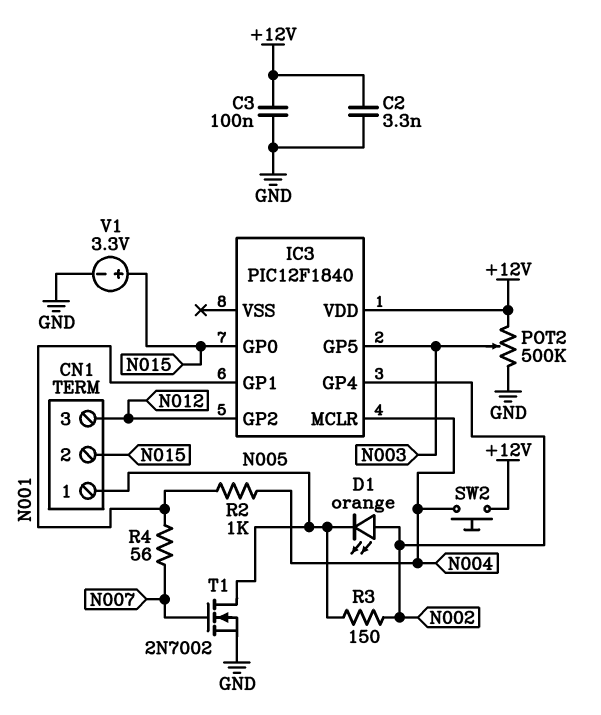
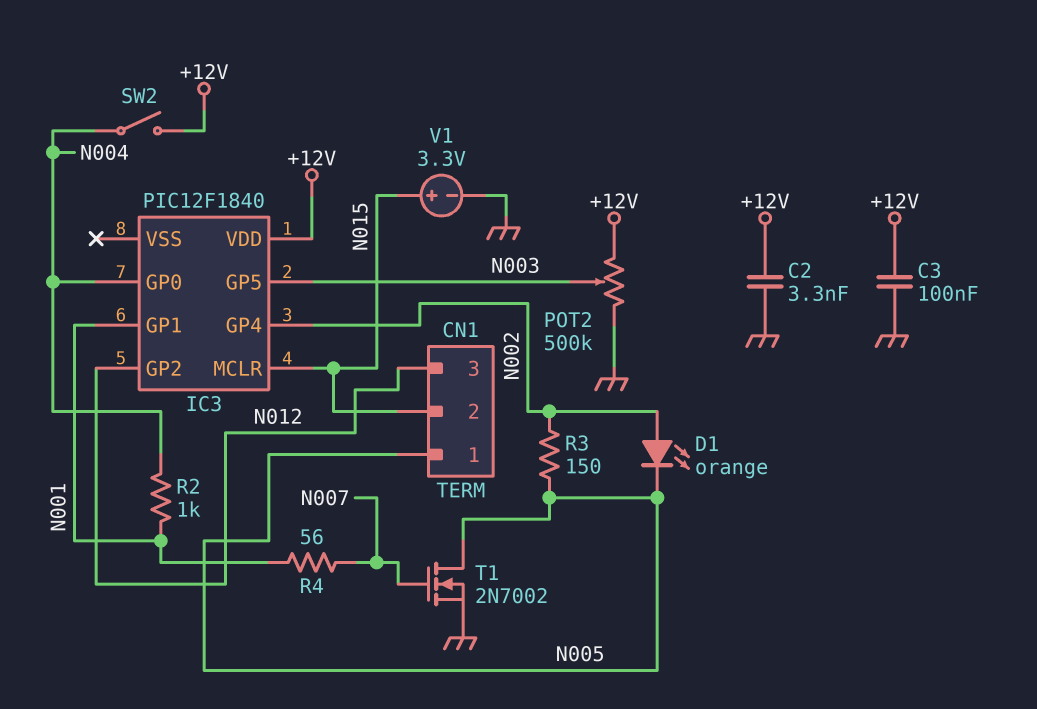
IC3 pin GP0: N015 -> N004
IC3 pin MCLR: N004 -> N015
SW2: button (+12V, N004) -> switch (+12V, N004)

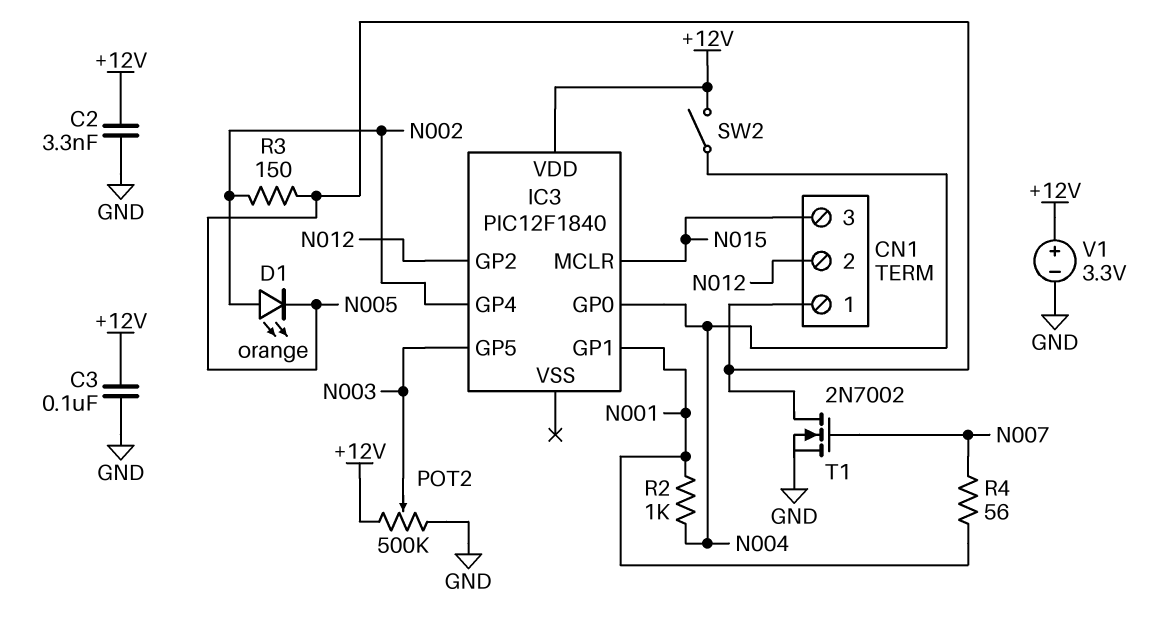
CN1 pin 2: N015 -> N012
CN1 pin 3: N012 -> N015
V1: 3.3V (plus N015, minus GND) -> 3.3V (plus +12V, minus GND)

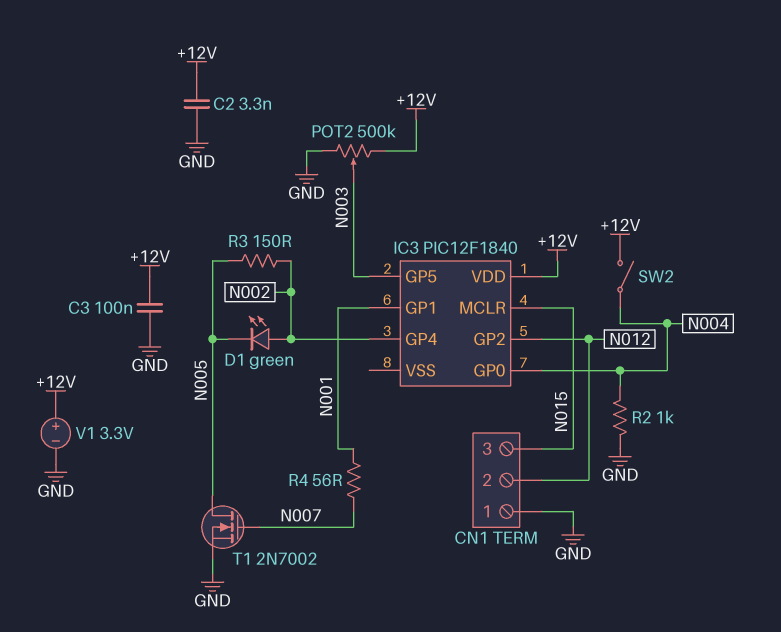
CN1 pin 1: N005 -> GND
D1: LED orange (A N002, K N005) -> LED green (A N002, K N005)
R2: 1k (N001, N004) -> 1k (GND, N004)

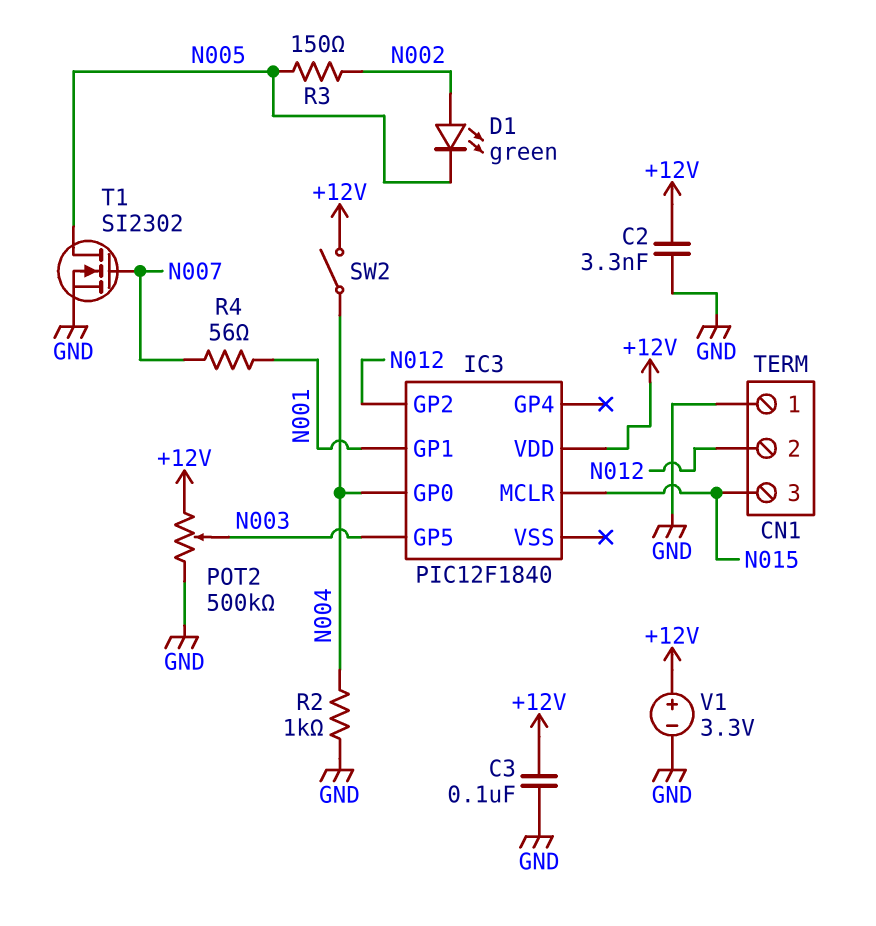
IC3 pin GP4: N002 -> none
T1: NMOS 2N7002 (G N007, D N005, S GND) -> NMOS SI2302 (G N007, D N005, S GND)

